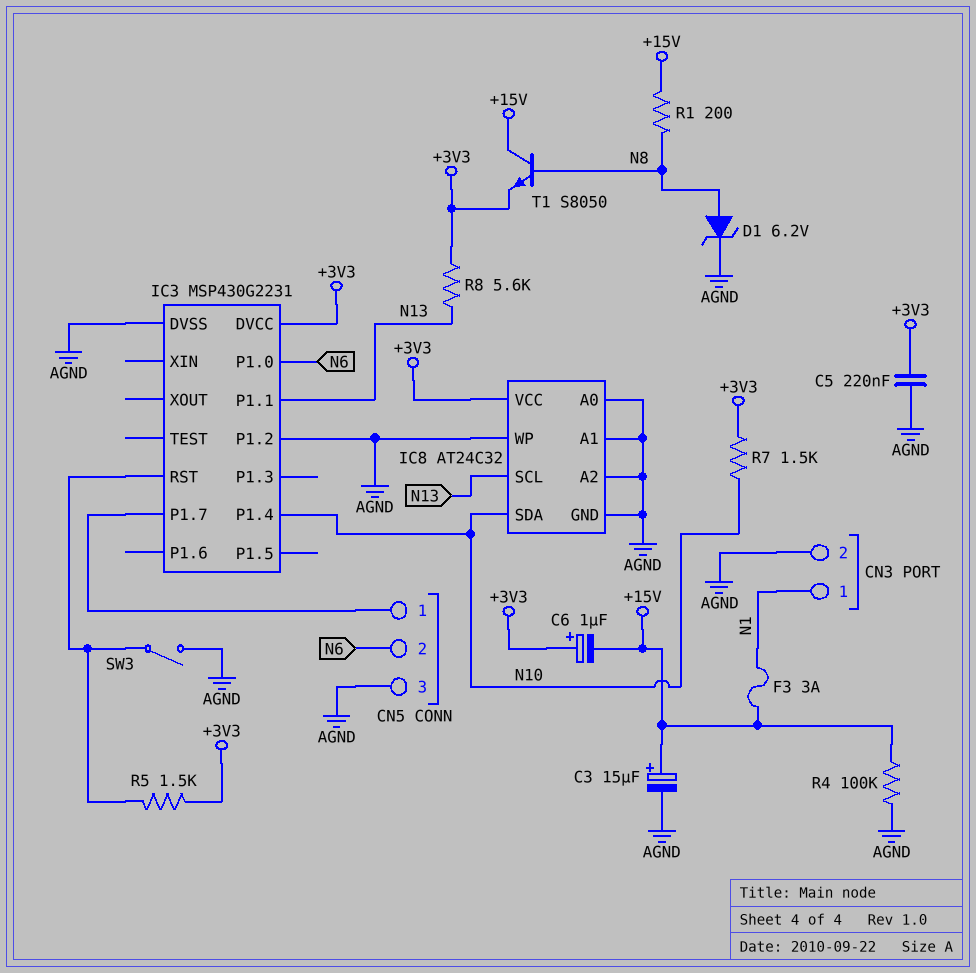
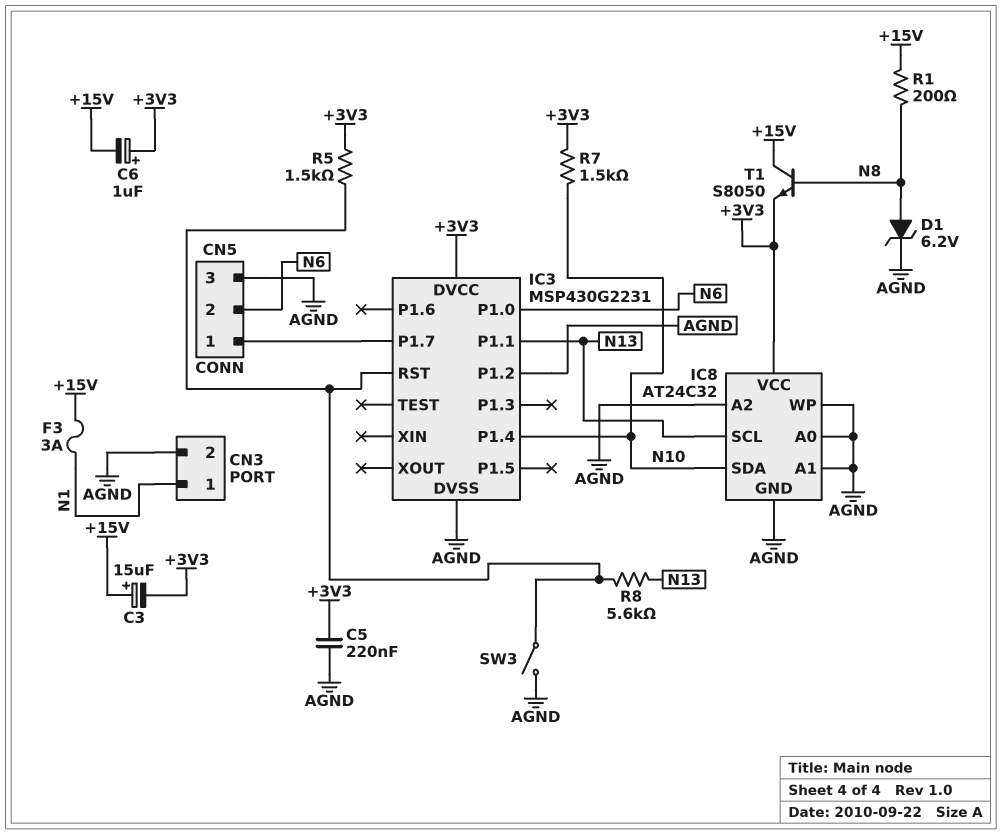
C3: 15uF (plus +15V, minus AGND) -> 15uF (plus +15V, minus +3V3)
R4: 100k (+15V, AGND) -> none
R8: 5.6k (+3V3, N13) -> 5.6k (IC3/RST, N13)

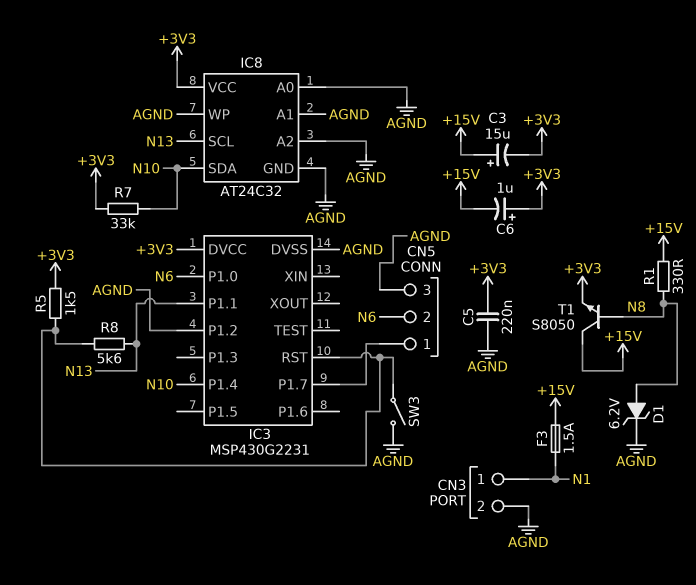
F3: 3A (+15V, N1) -> 1.5A (+15V, N1)
R1: 200 (+15V, N8) -> 330 (+15V, N8)
R7: 1.5k (+3V3, N10) -> 33k (+3V3, N10)

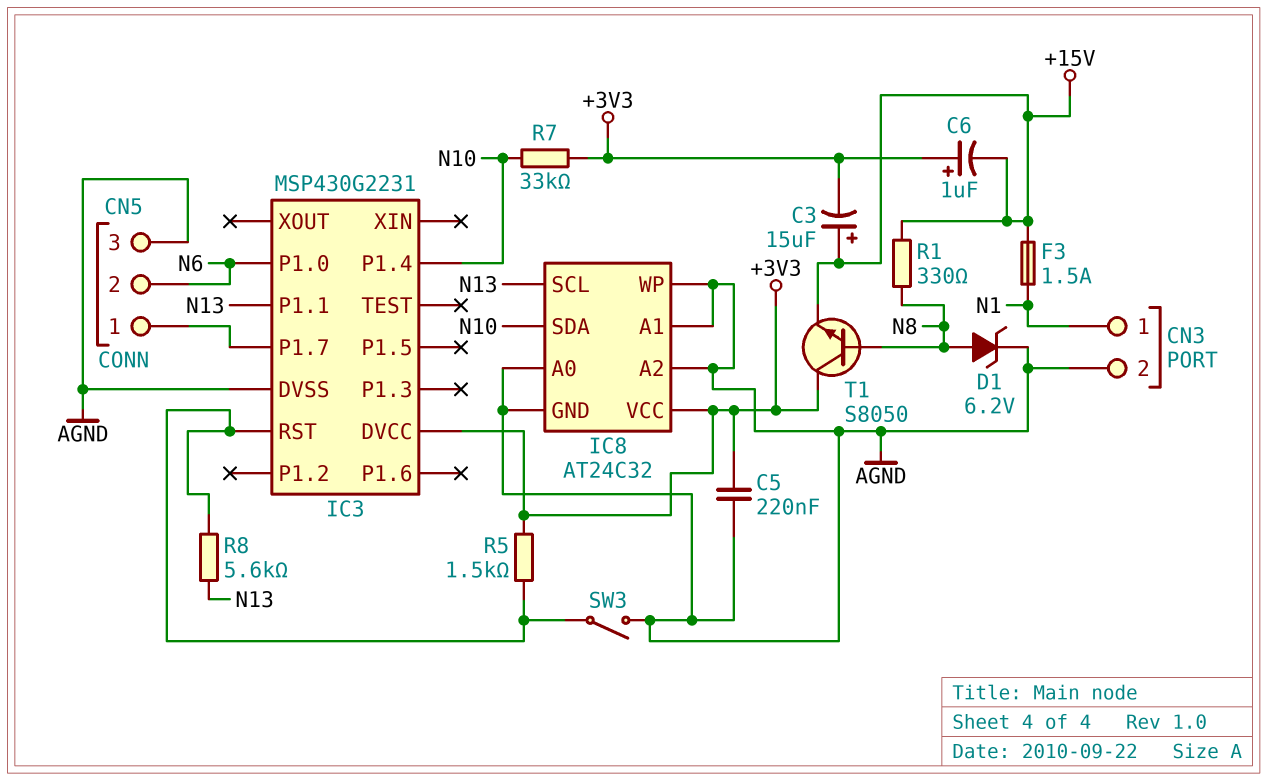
IC3 pin P1.2: AGND -> none
T1: NPN S8050 (B N8, C +15V, E +3V3) -> NPN S8050 (B N8, C +3V3, E +15V)

